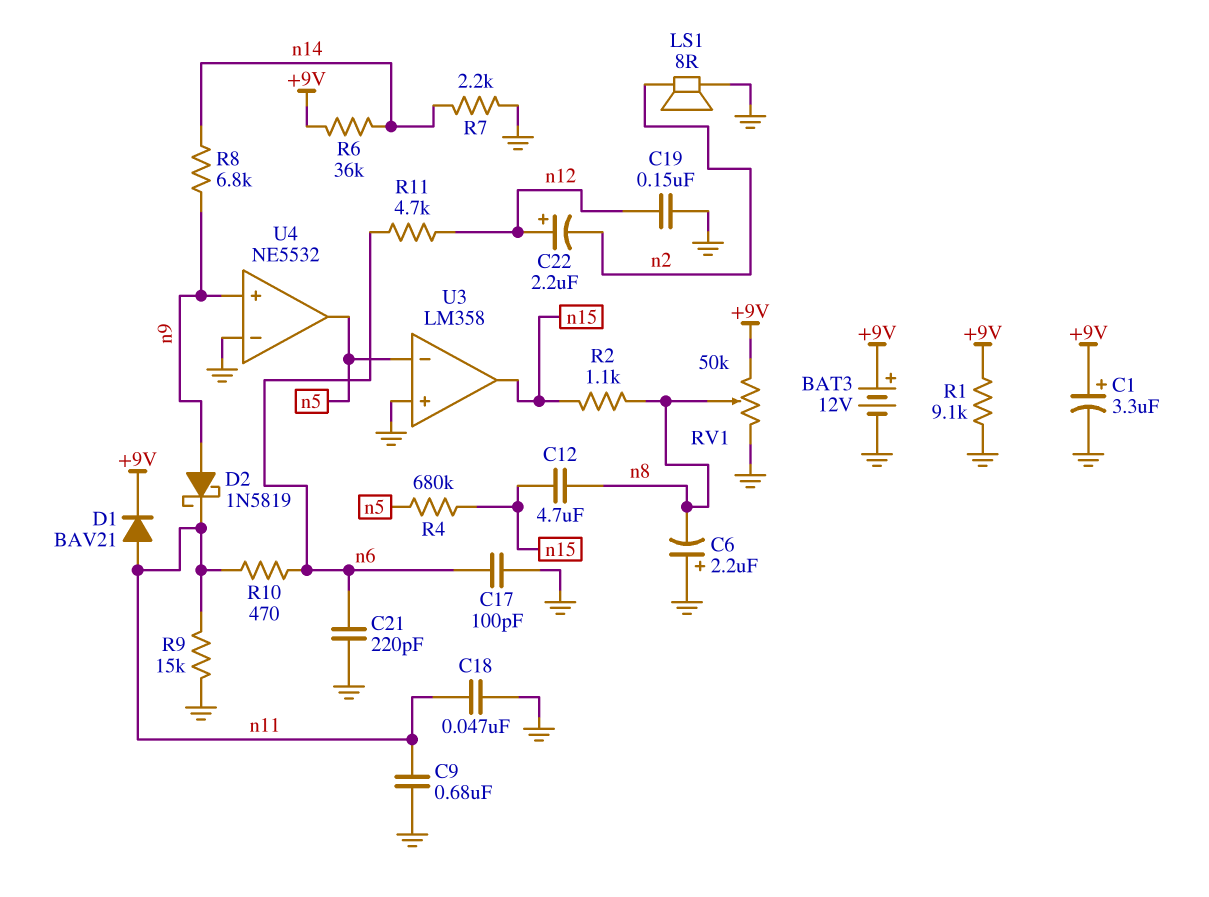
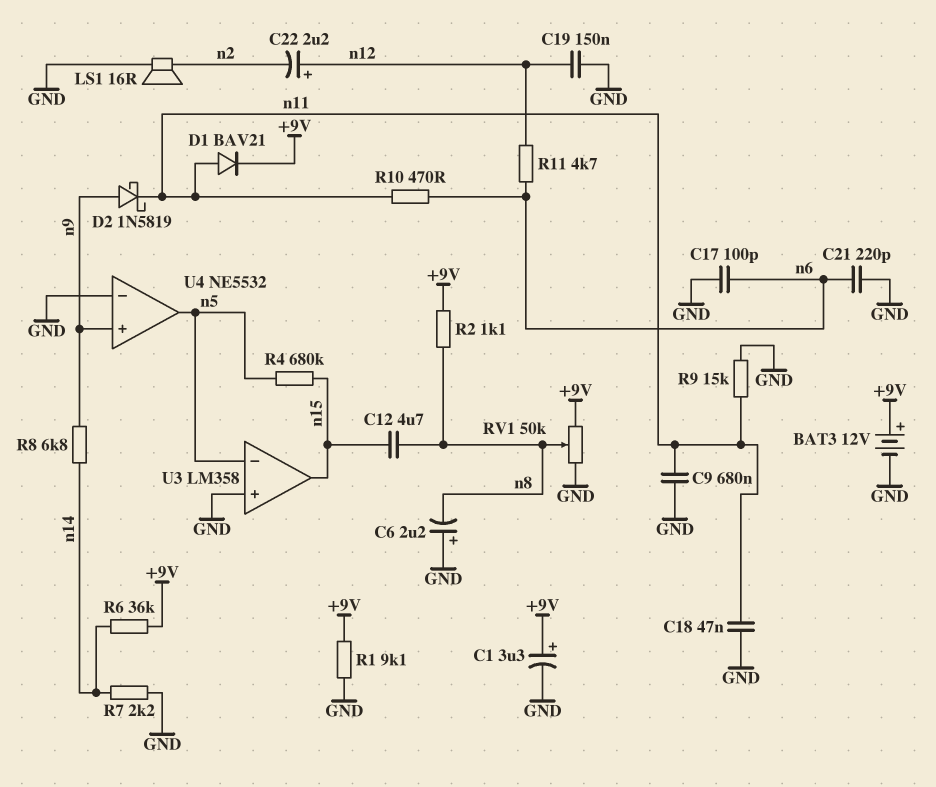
LS1: speaker 8R (GND, n2) -> speaker 16R (GND, n2)
R2: 1.1k (n8, n15) -> 1.1k (+9V, n8)

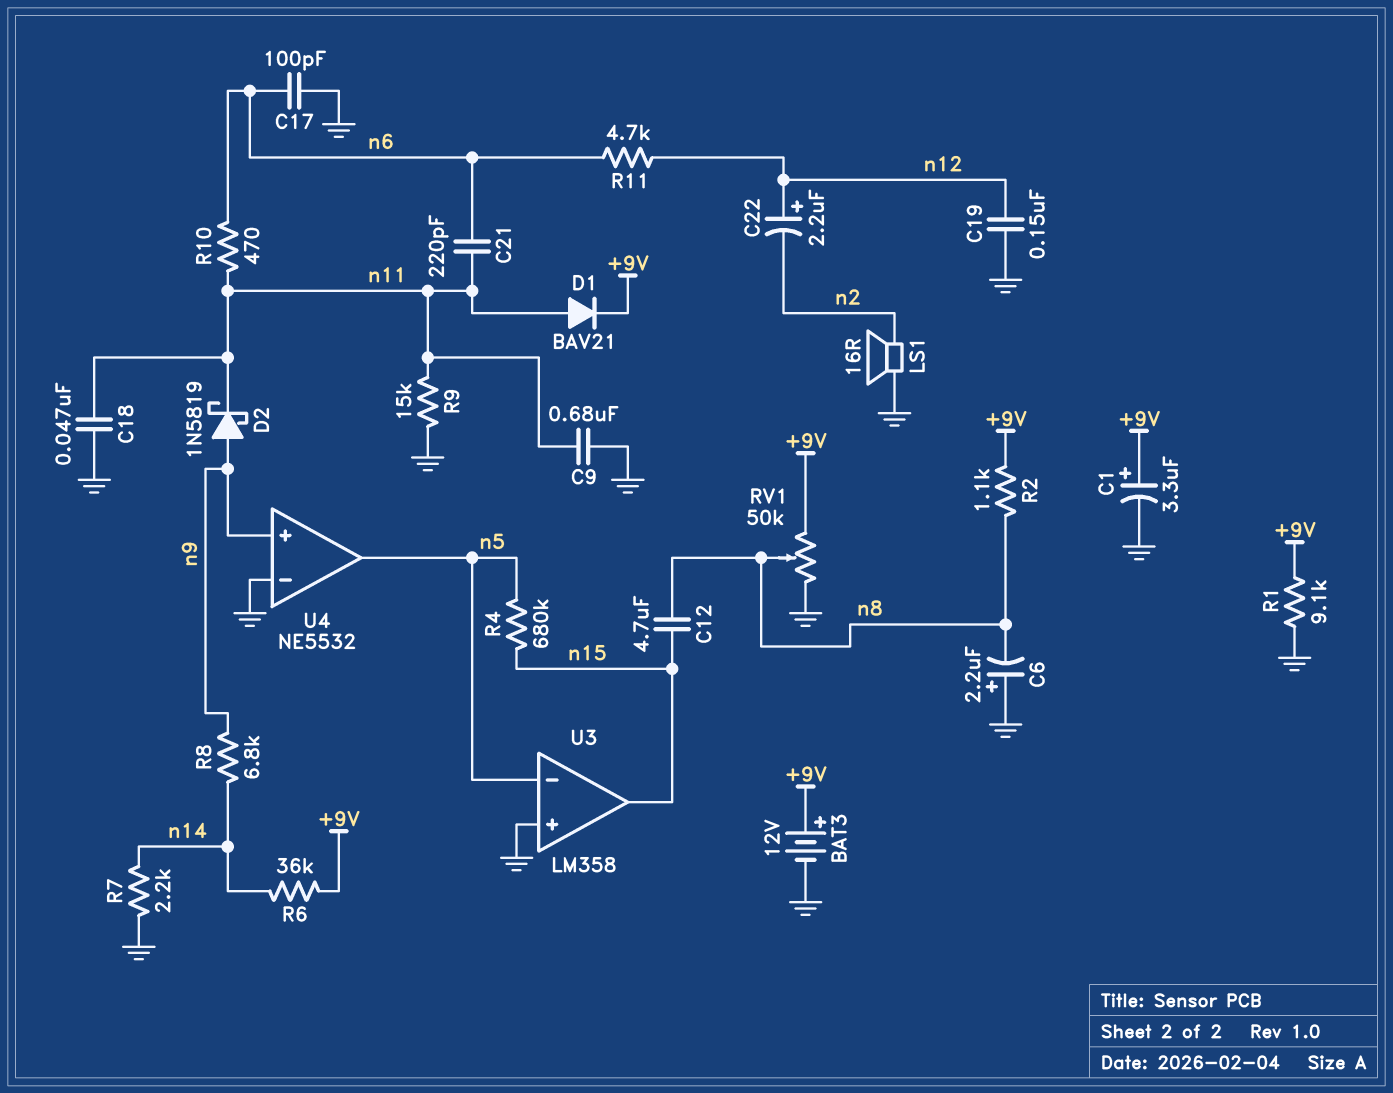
C21: 220pF (GND, n6) -> 220pF (n6, n11)

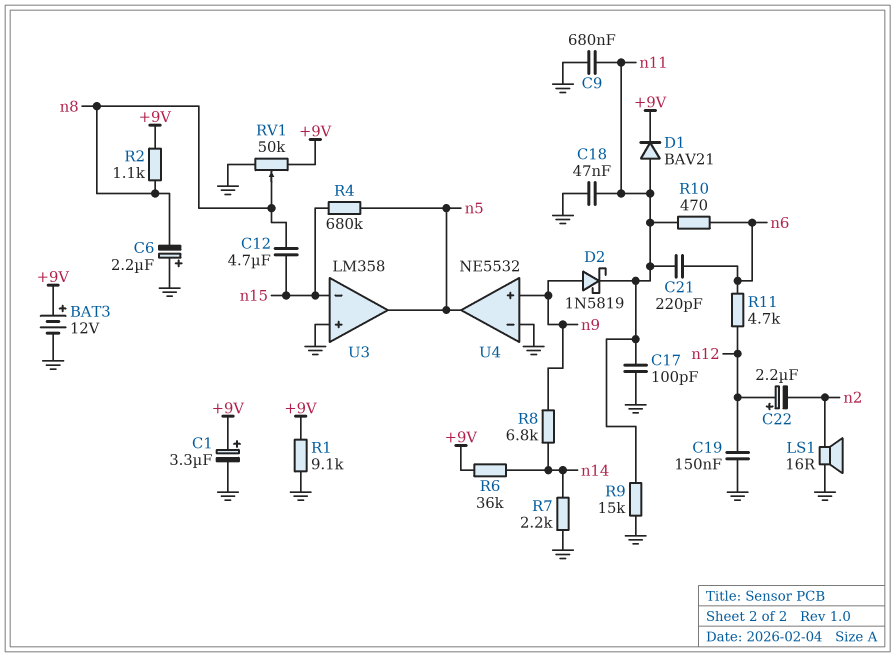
C17: 100pF (GND, n6) -> 100pF (GND, n11)
U3 pin in-: n5 -> n15
U3 pin out: n15 -> n5

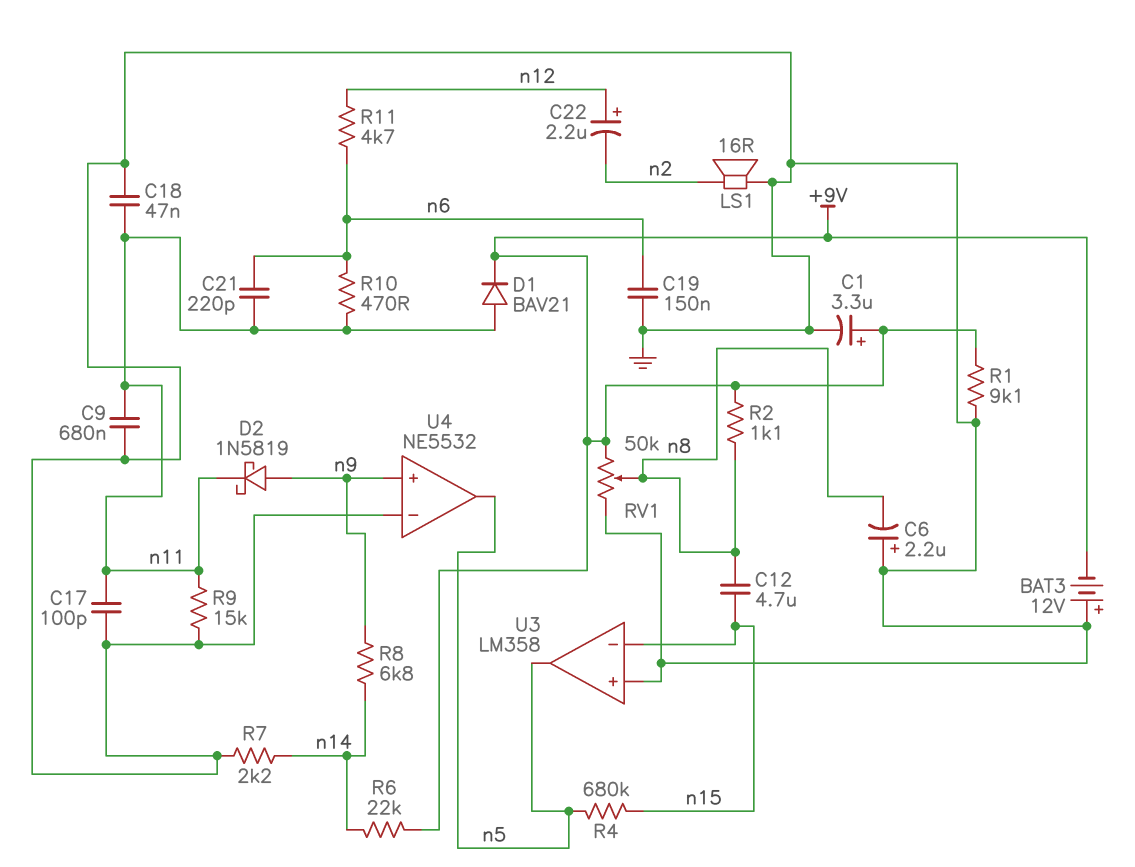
BAT3: 12V (plus +9V, minus GND) -> 12V (plus GND, minus +9V)
C19: 150nF (GND, n12) -> 150nF (GND, n6)
R6: 36k (+9V, n14) -> 22k (+9V, n14)

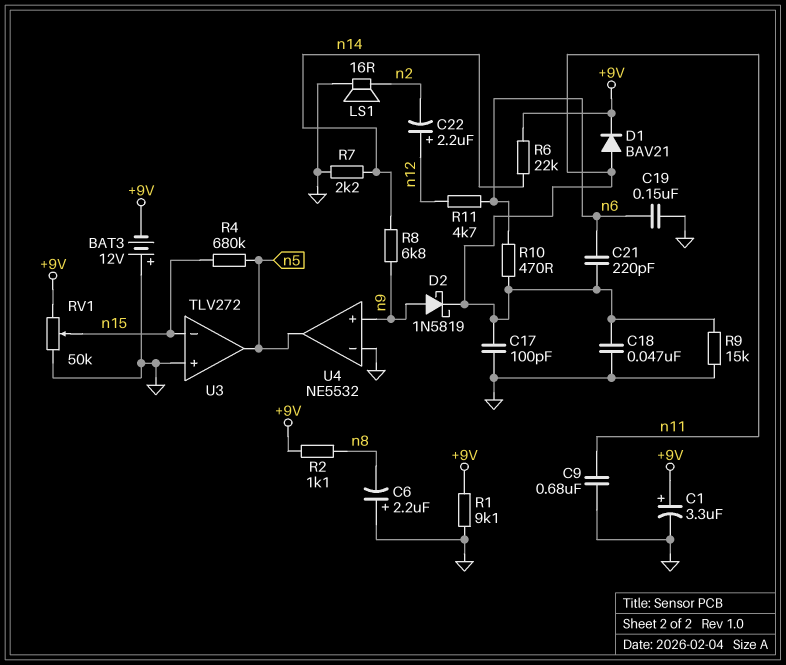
C12: 4.7uF (n8, n15) -> none
RV1: 50k (+9V, GND, wiper n8) -> 50k (+9V, GND, wiper n15)
U3: LM358 -> TLV272

